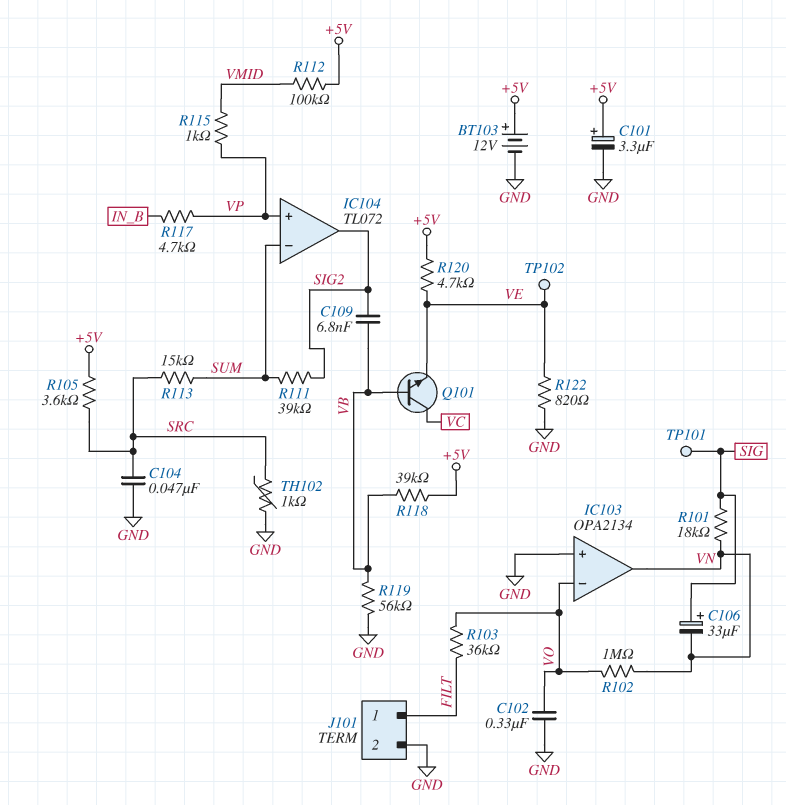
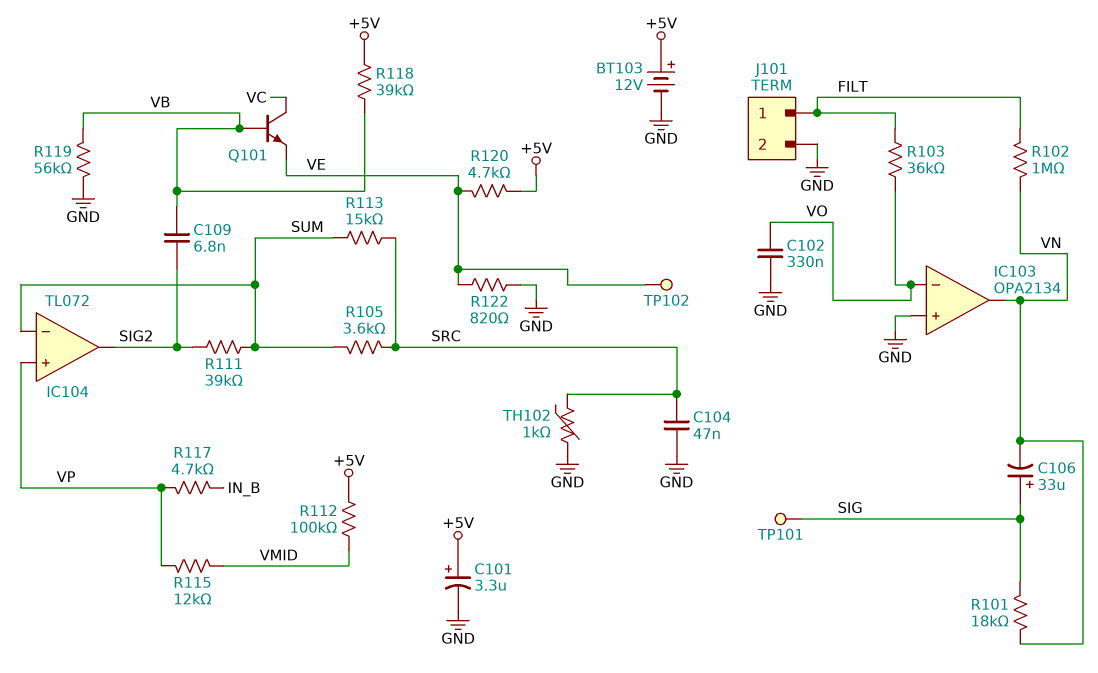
R102: 1M (VN, VO) -> 1M (FILT, VN)
R105: 3.6k (+5V, SRC) -> 3.6k (SRC, SUM)
R115: 1k (VMID, VP) -> 12k (VMID, VP)

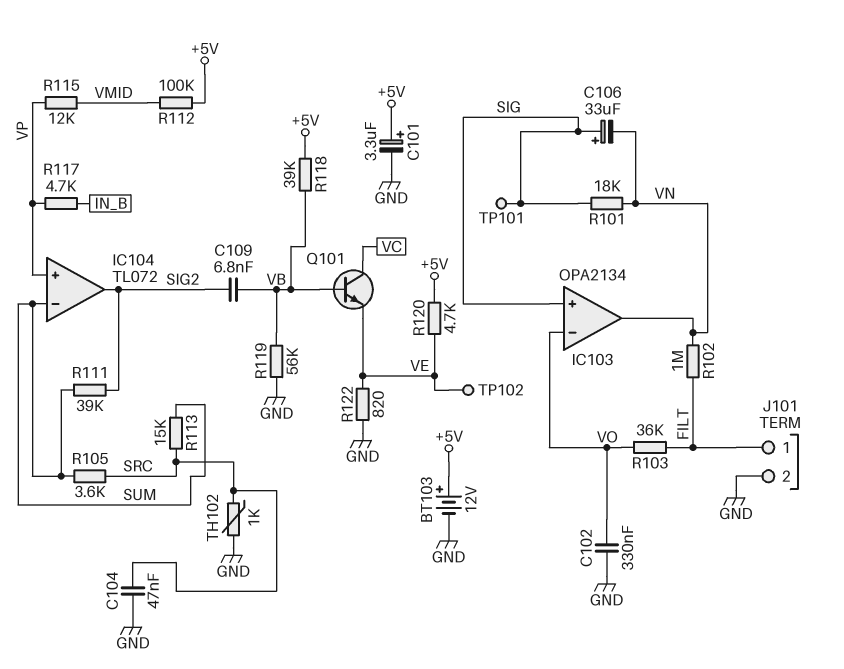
IC103 pin in+: GND -> SIG

